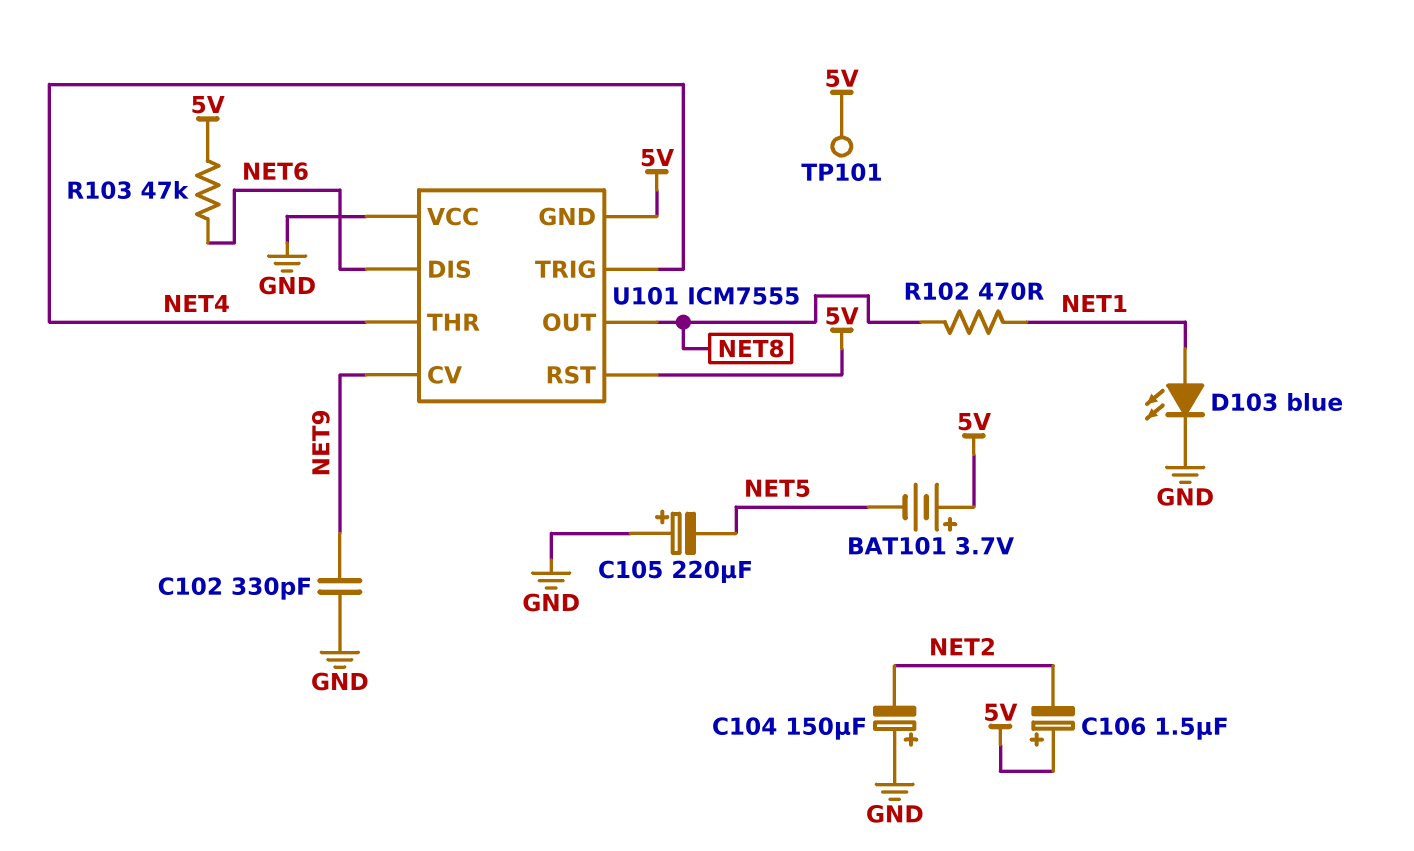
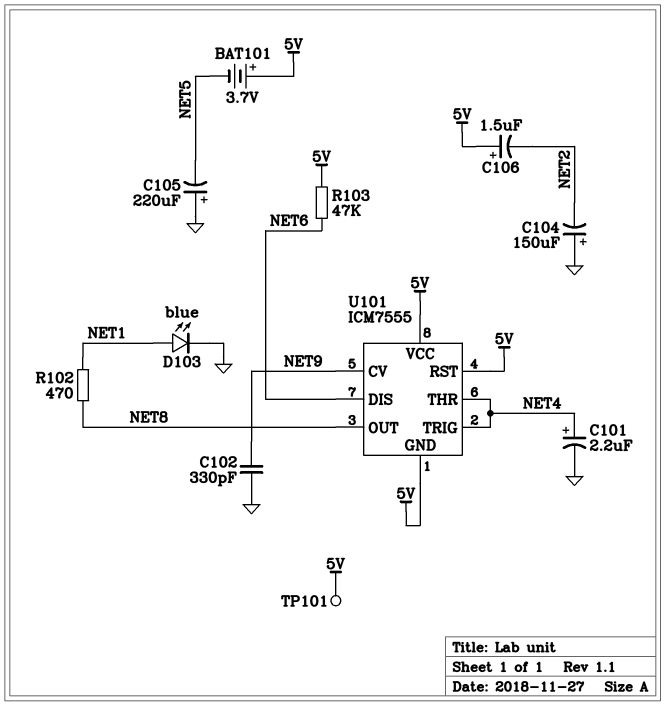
C101: none -> 2.2uF (plus NET4, minus GND)
U101 pin VCC: GND -> 5V

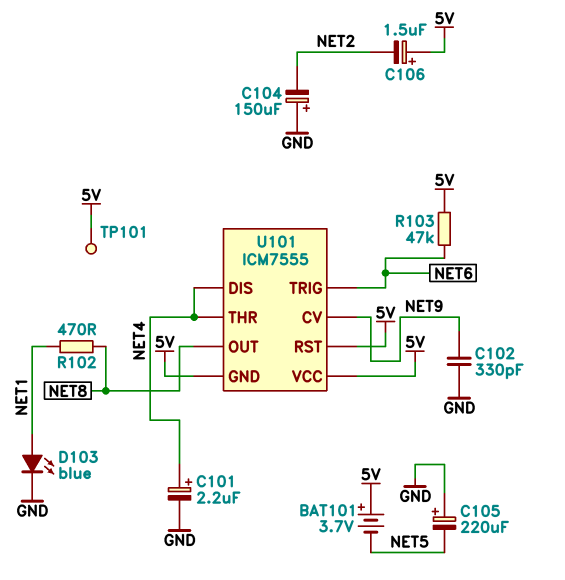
U101 pin DIS: NET6 -> NET4
U101 pin TRIG: NET4 -> NET6

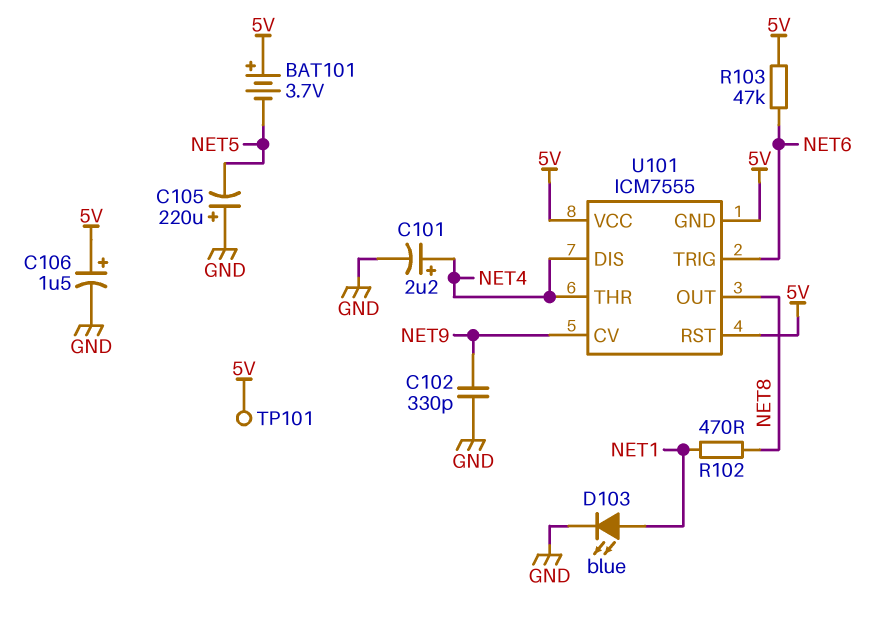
C104: 150uF (plus GND, minus NET2) -> none
C106: 1.5uF (plus 5V, minus NET2) -> 1.5uF (plus 5V, minus GND)

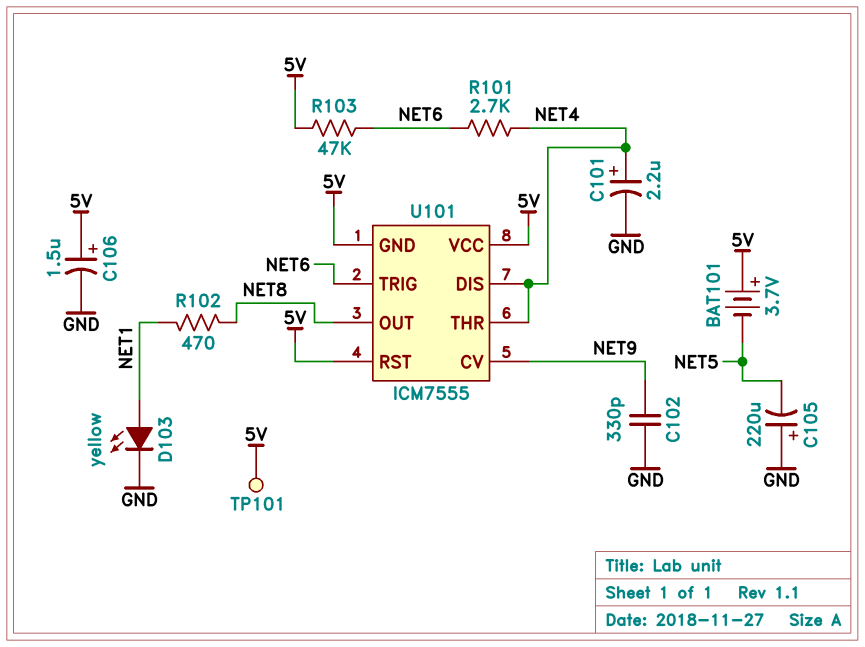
D103: LED blue (A NET1, K GND) -> LED yellow (A NET1, K GND)
R101: none -> 2.7k (NET4, NET6)

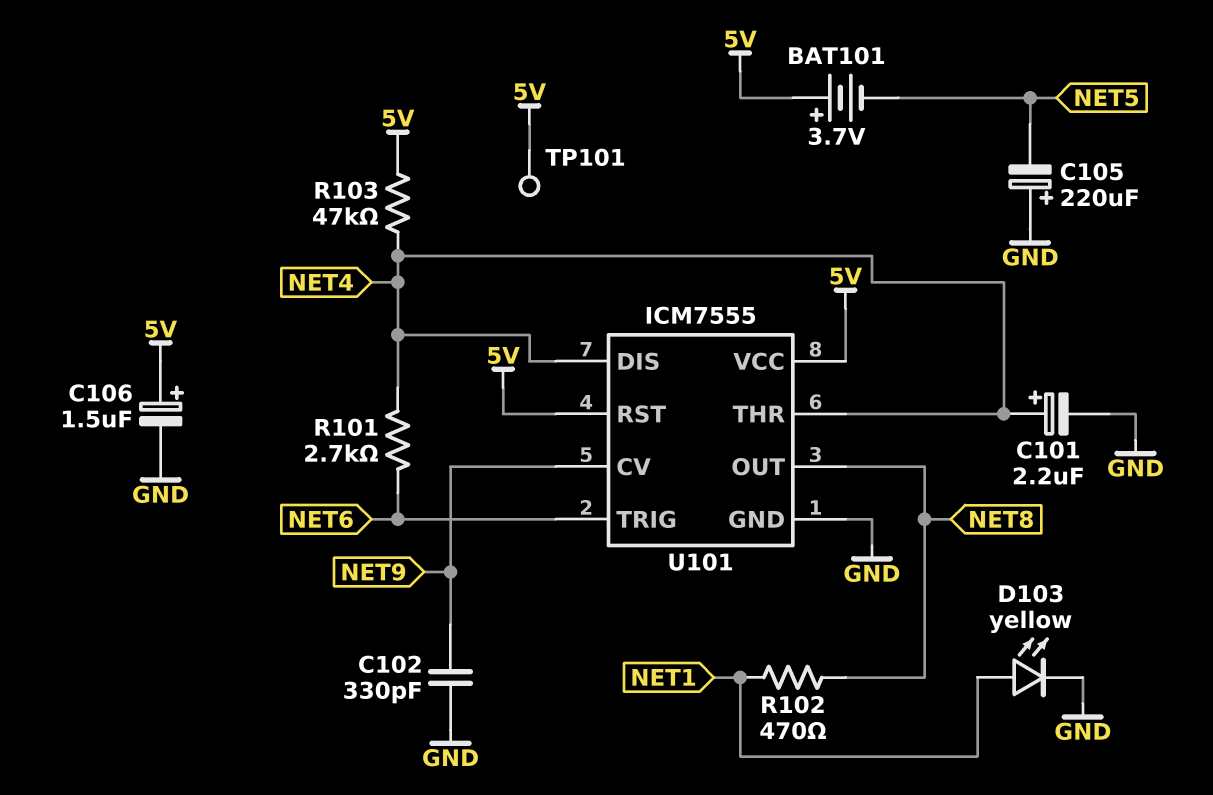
R103: 47k (5V, NET6) -> 47k (5V, NET4)
U101 pin GND: 5V -> GND

